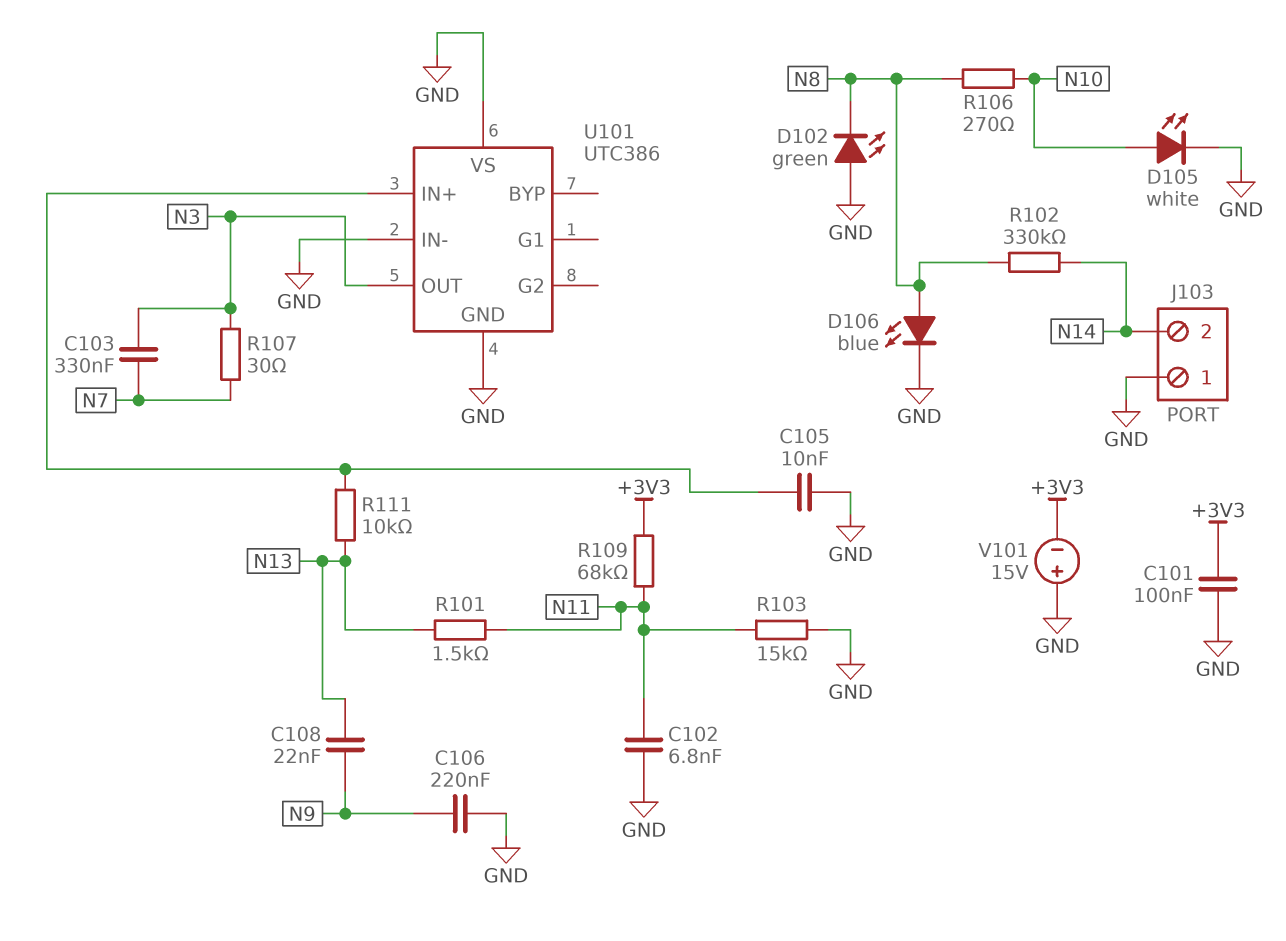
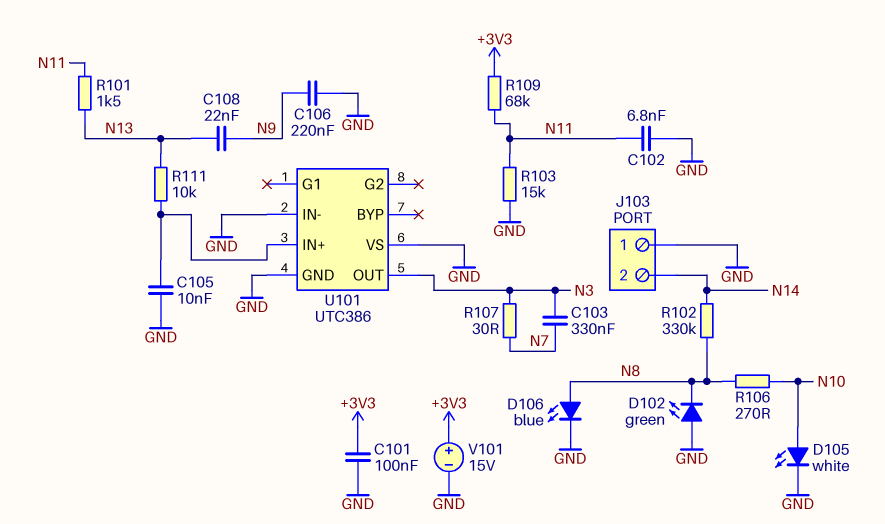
V101: 15V (plus GND, minus +3V3) -> 15V (plus +3V3, minus GND)

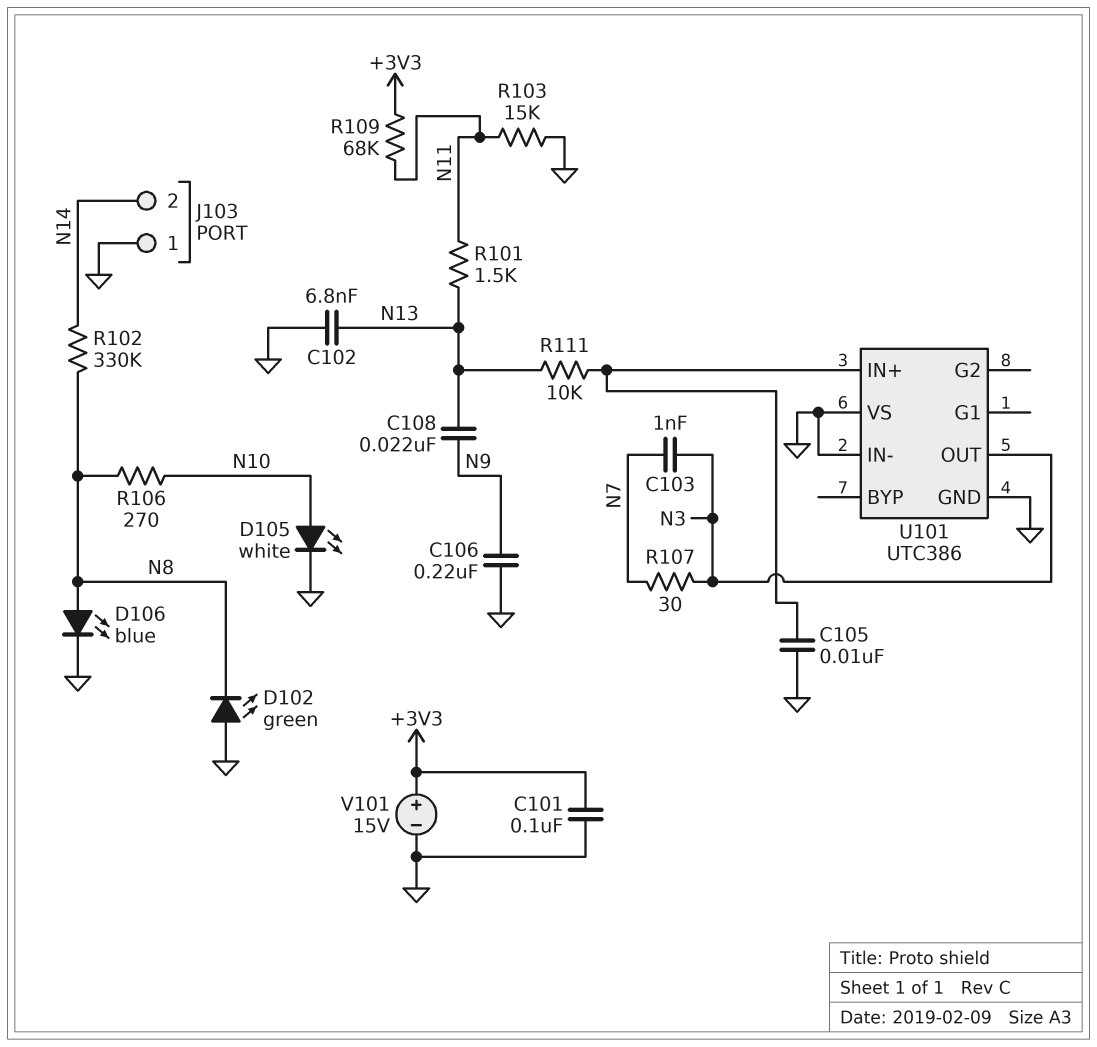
C102: 6.8nF (GND, N11) -> 6.8nF (GND, N13)
C103: 330nF (N3, N7) -> 1nF (N3, N7)

